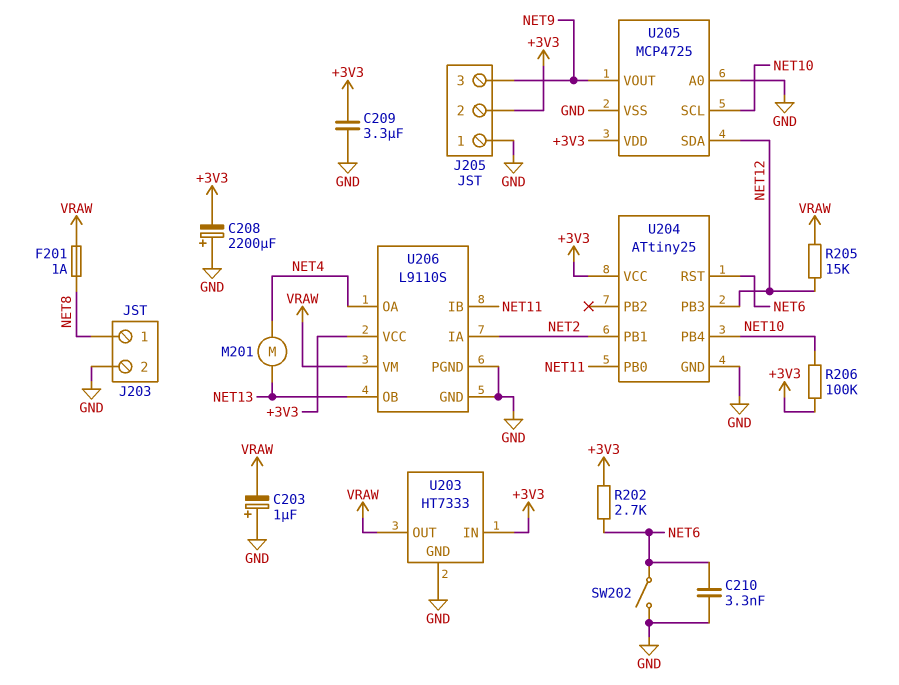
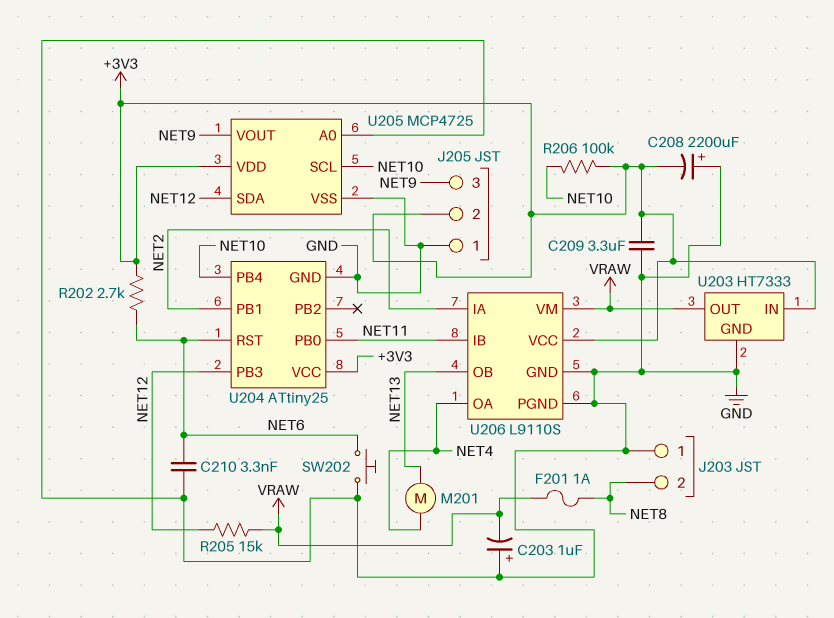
J203 pin 1: NET8 -> GND
J203 pin 2: GND -> NET8
SW202: switch (GND, NET6) -> button (GND, NET6)

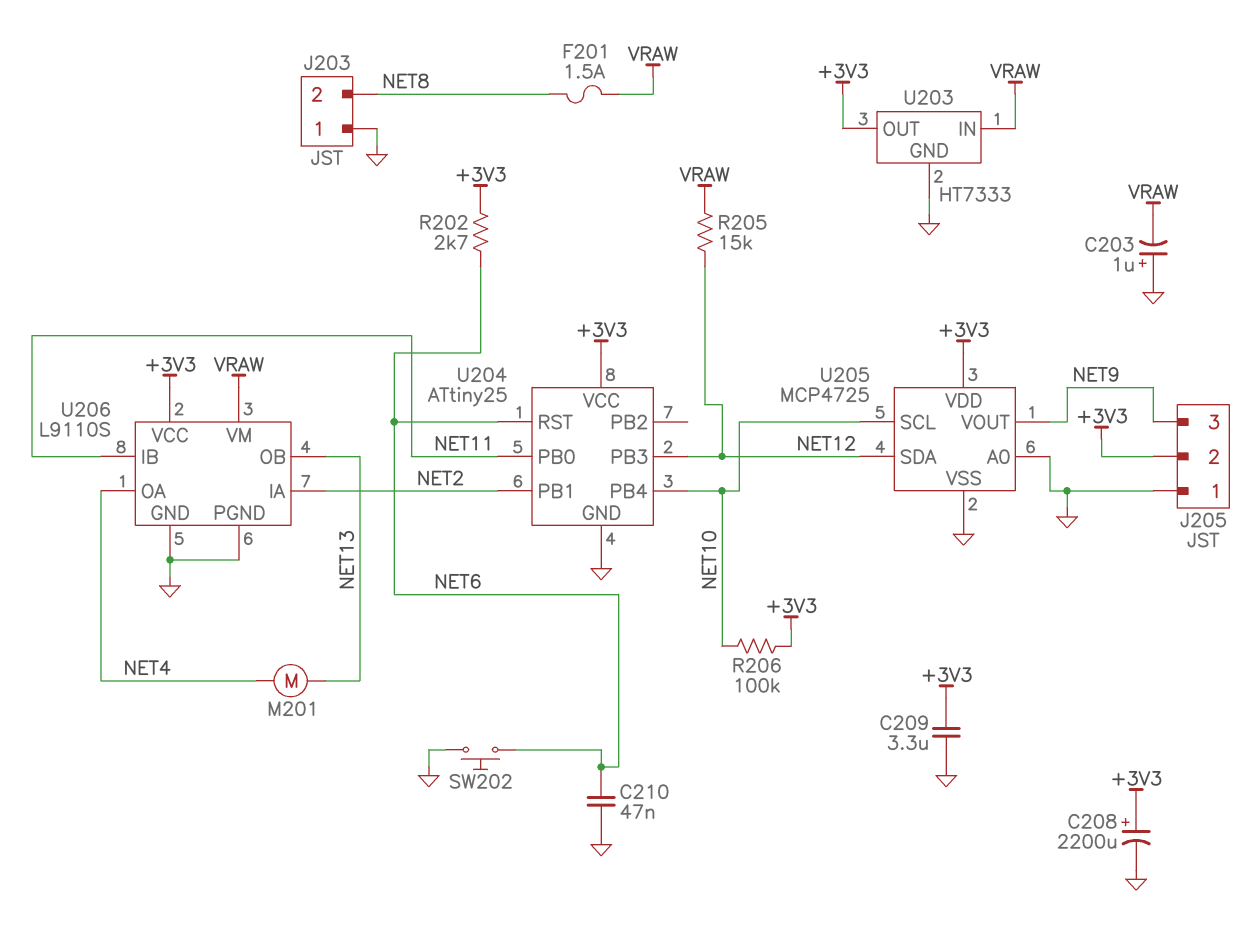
C208: 2200uF (plus GND, minus +3V3) -> 2200uF (plus +3V3, minus GND)
C210: 3.3nF (GND, NET6) -> 47nF (GND, NET6)
F201: 1A (NET8, VRAW) -> 1.5A (NET8, VRAW)
U203 pin IN: +3V3 -> VRAW
U203 pin OUT: VRAW -> +3V3

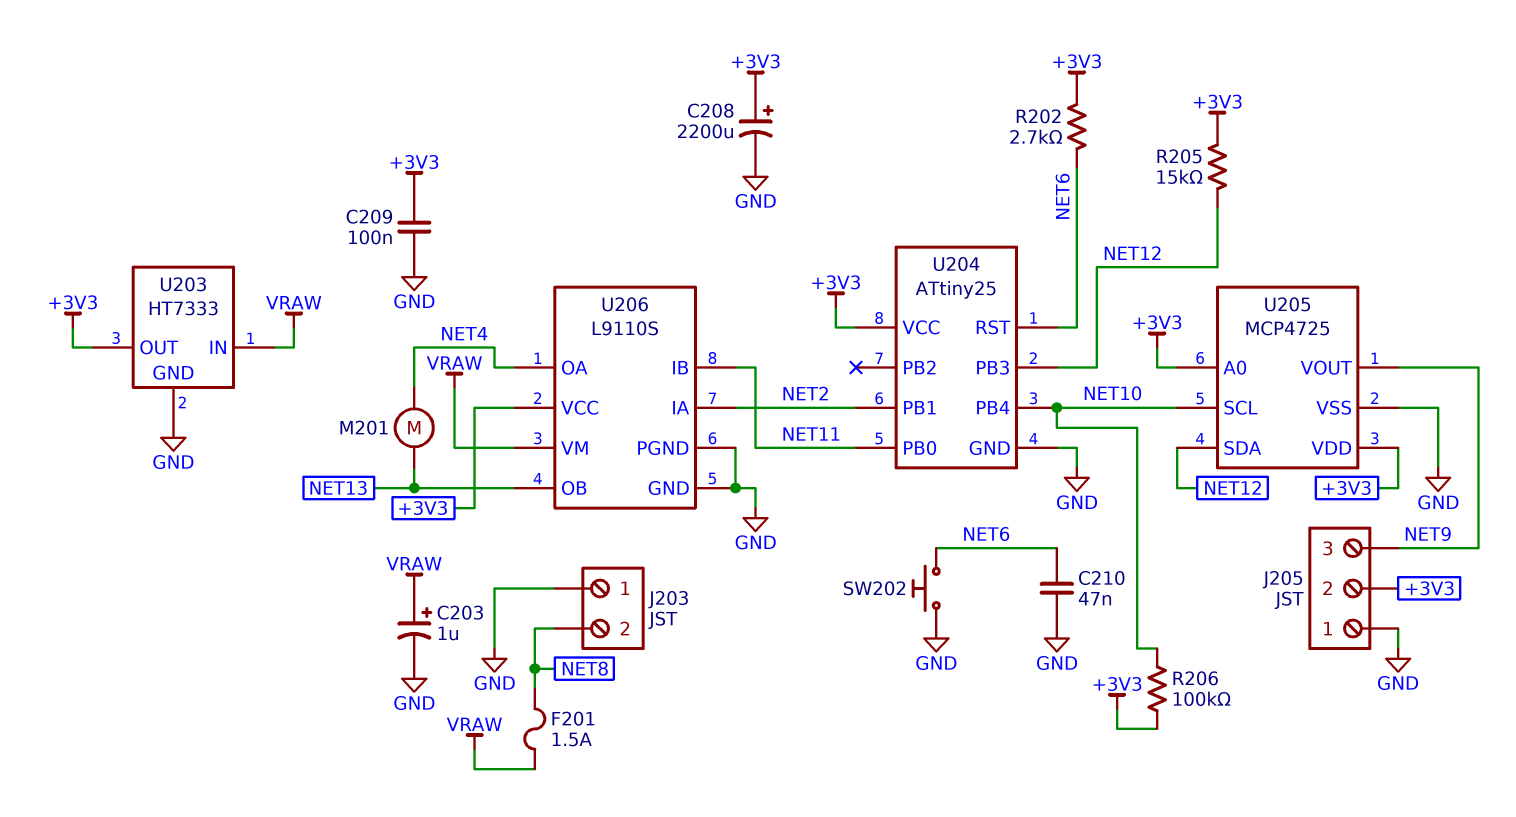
C203: 1uF (plus GND, minus VRAW) -> 1uF (plus VRAW, minus GND)
C209: 3.3uF (+3V3, GND) -> 100nF (+3V3, GND)
R205: 15k (NET12, VRAW) -> 15k (+3V3, NET12)
U205 pin A0: GND -> +3V3

